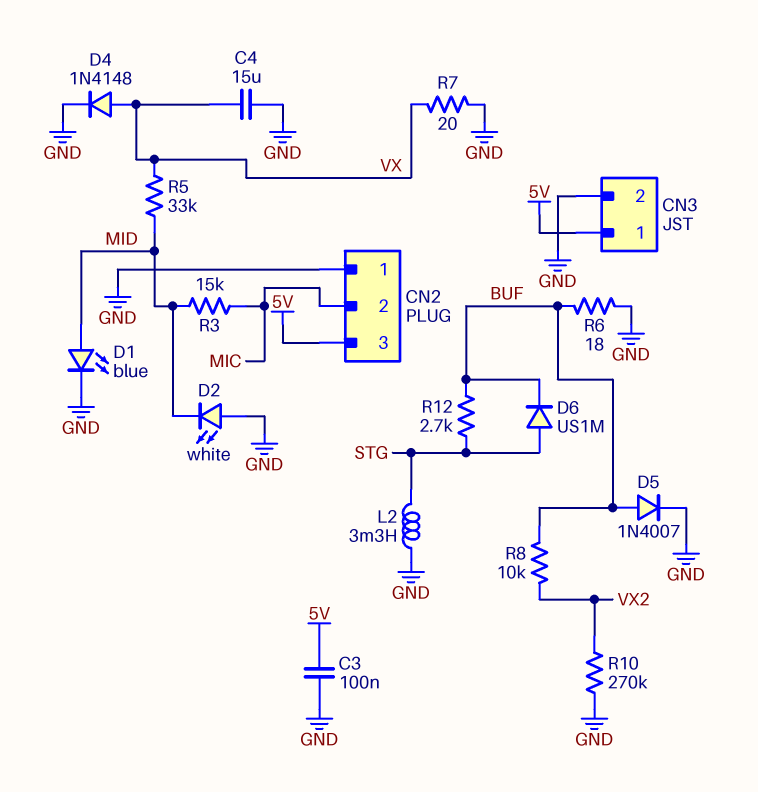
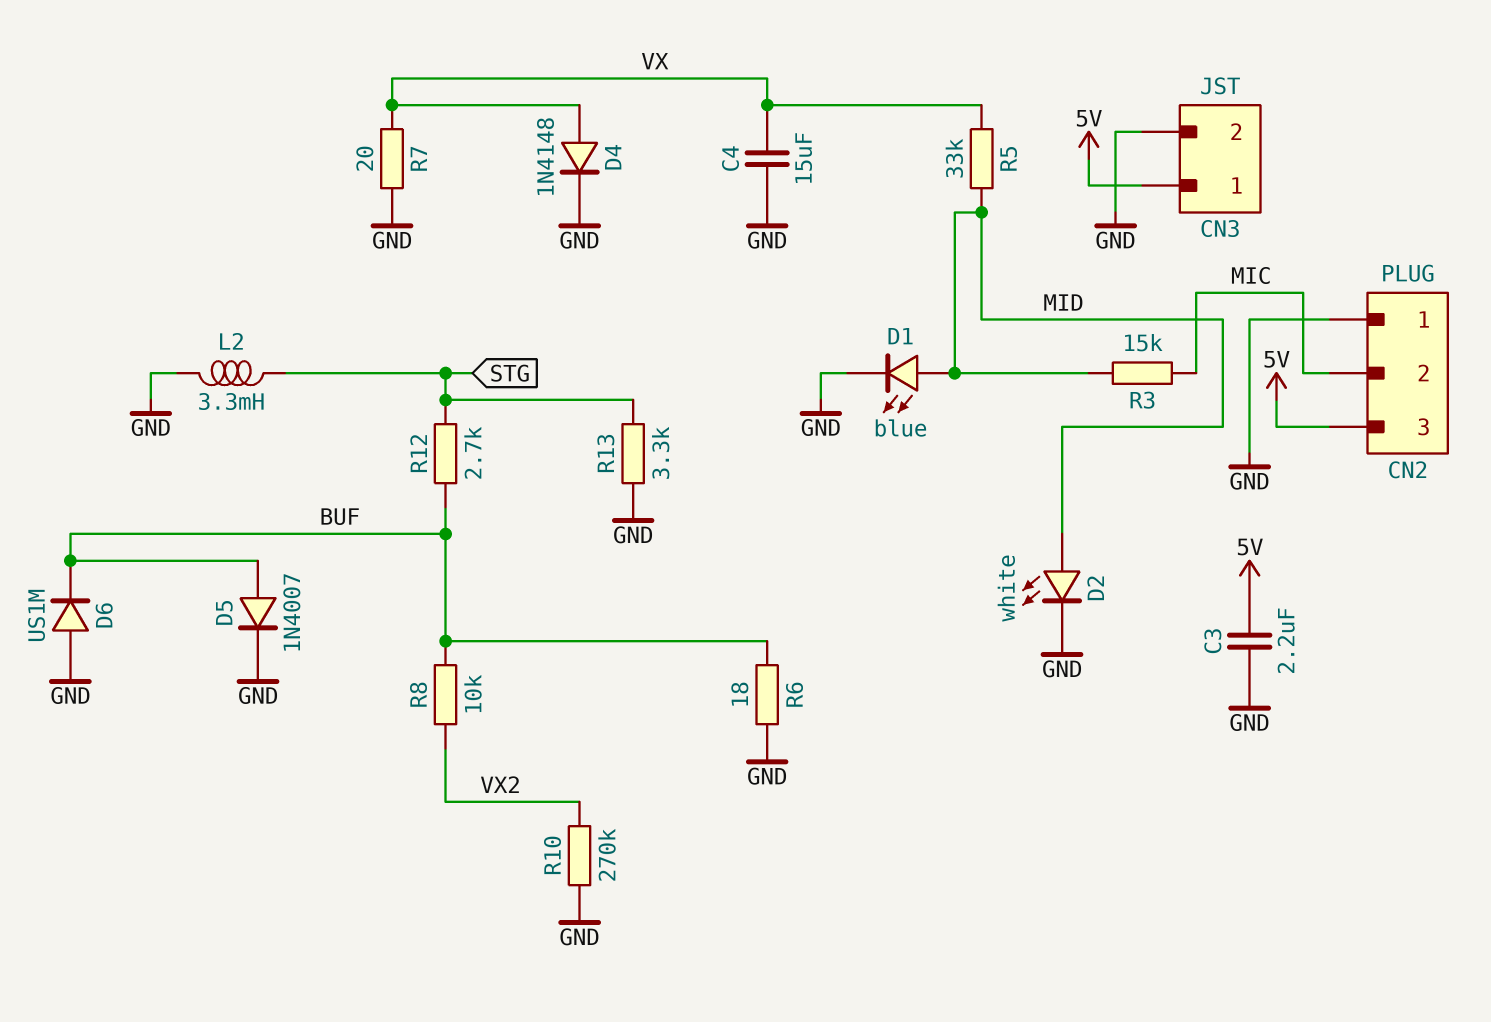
C3: 100nF (5V, GND) -> 2.2uF (5V, GND)
D2: LED white (A GND, K MID) -> LED white (A MID, K GND)
D6: diode US1M (A STG, K BUF) -> diode US1M (A GND, K BUF)
R13: none -> 3.3k (GND, STG)

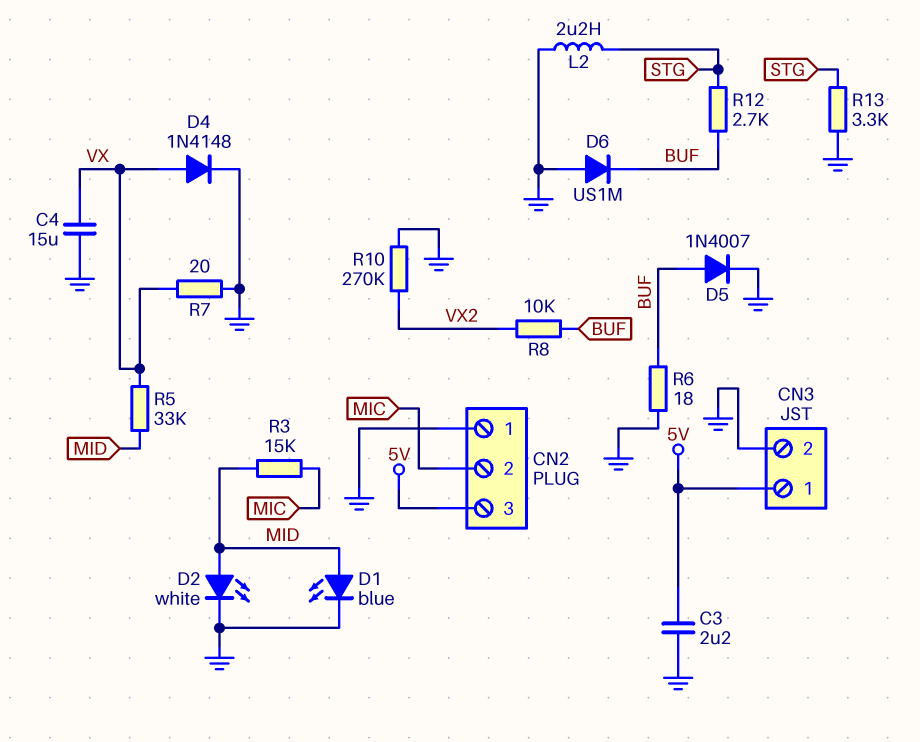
L2: 3.3mH (GND, STG) -> 2.2uH (GND, STG)

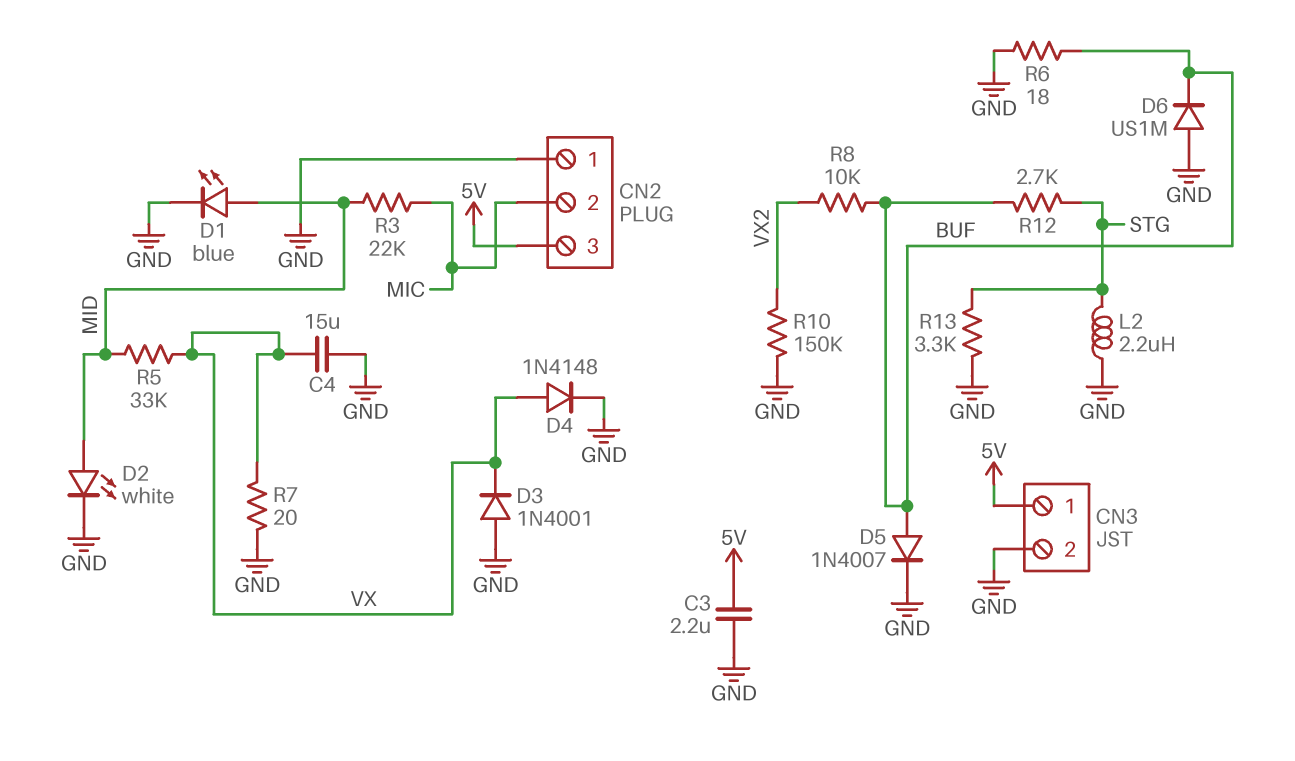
D3: none -> diode 1N4001 (A GND, K VX)
R3: 15k (MIC, MID) -> 22k (MIC, MID)
R10: 270k (GND, VX2) -> 150k (GND, VX2)

